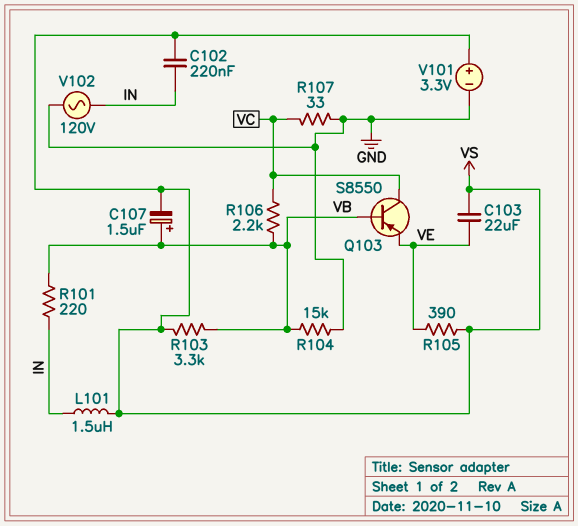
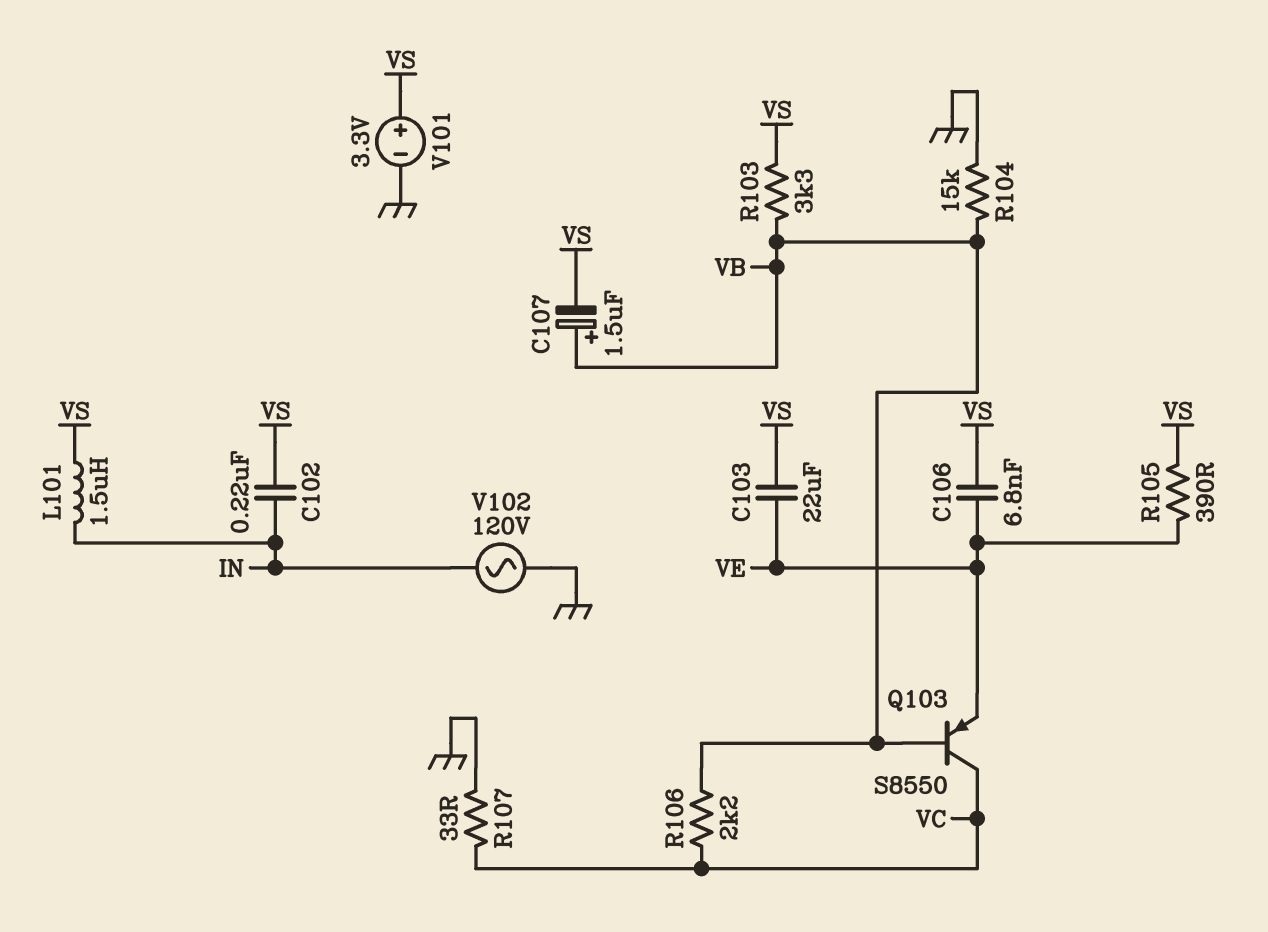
C106: none -> 6.8nF (VE, VS)
R101: 220 (IN, VB) -> none

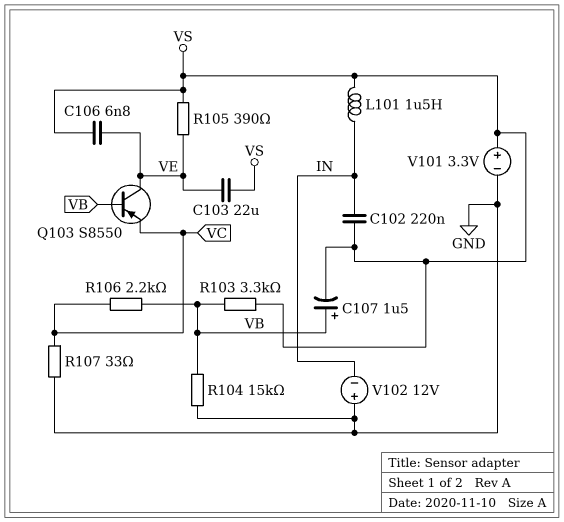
Q103: PNP S8550 (B VB, C VC, E VE) -> PNP S8550 (B VB, C VE, E VC)
V102: AC 120V (GND, IN) -> 12V (plus GND, minus IN)

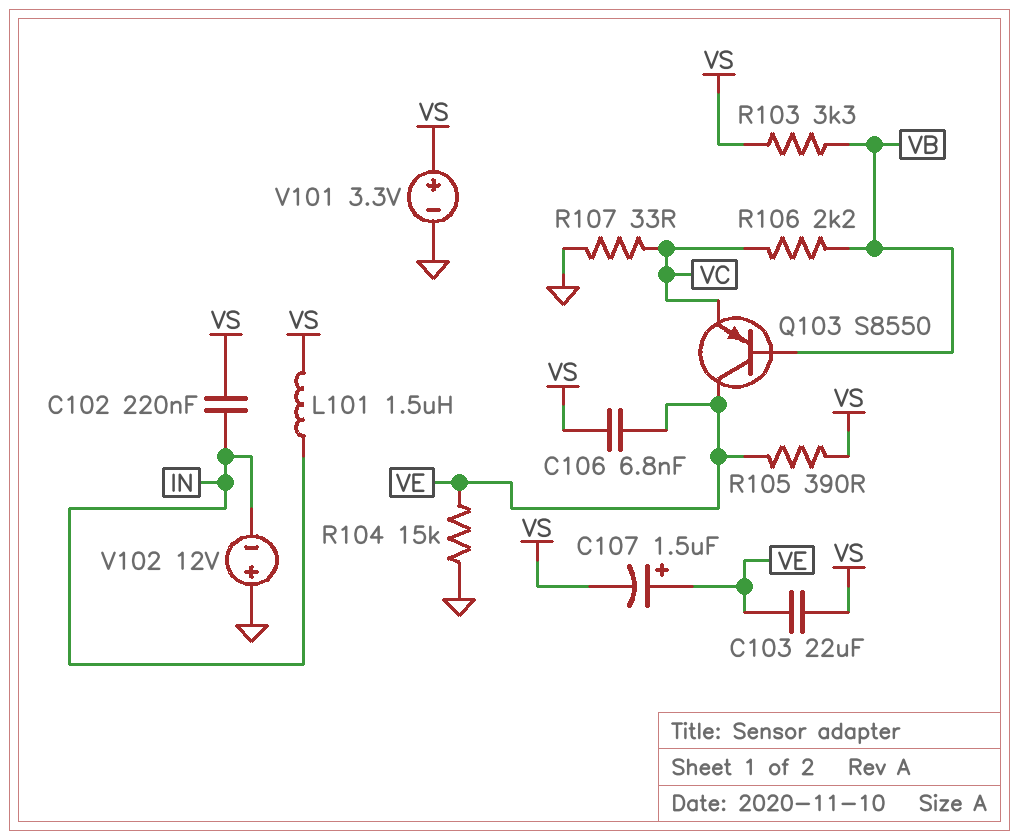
C107: 1.5uF (plus VB, minus VS) -> 1.5uF (plus VE, minus VS)
R104: 15k (GND, VB) -> 15k (GND, VE)

